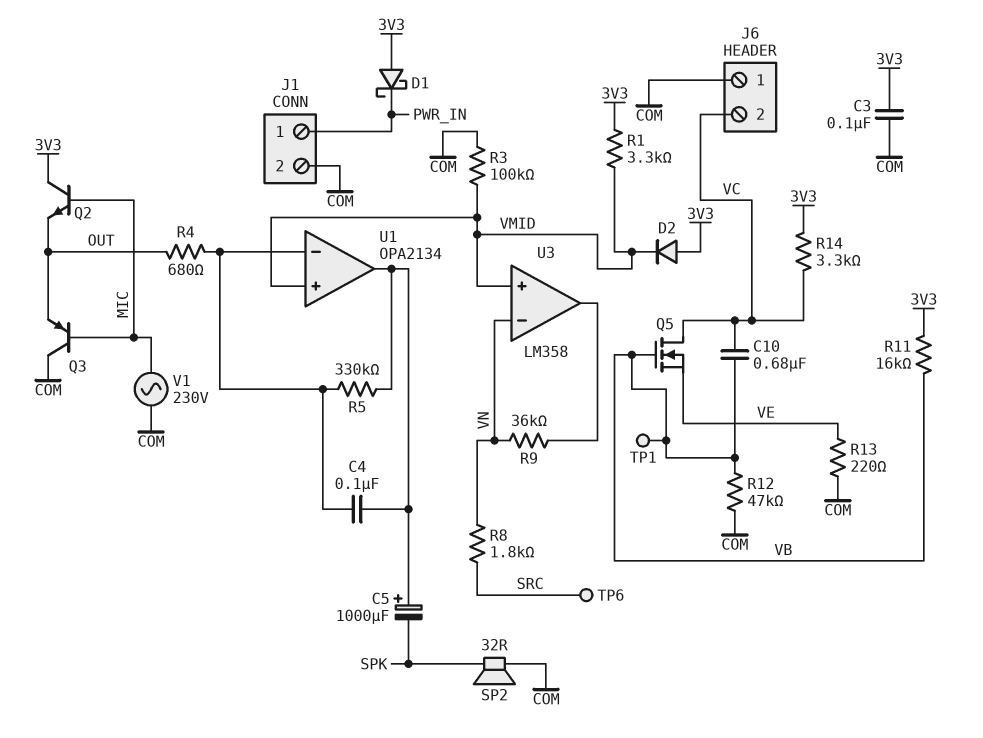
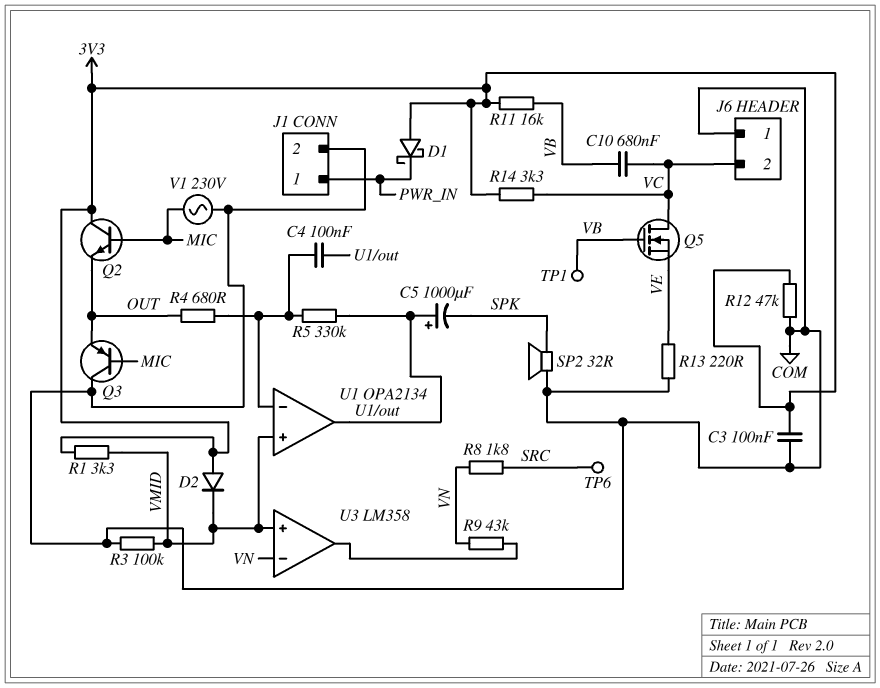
R9: 36k (U3/out, VN) -> 43k (U3/out, VN)
R12: 47k (COM, VB) -> 47k (3V3, COM)

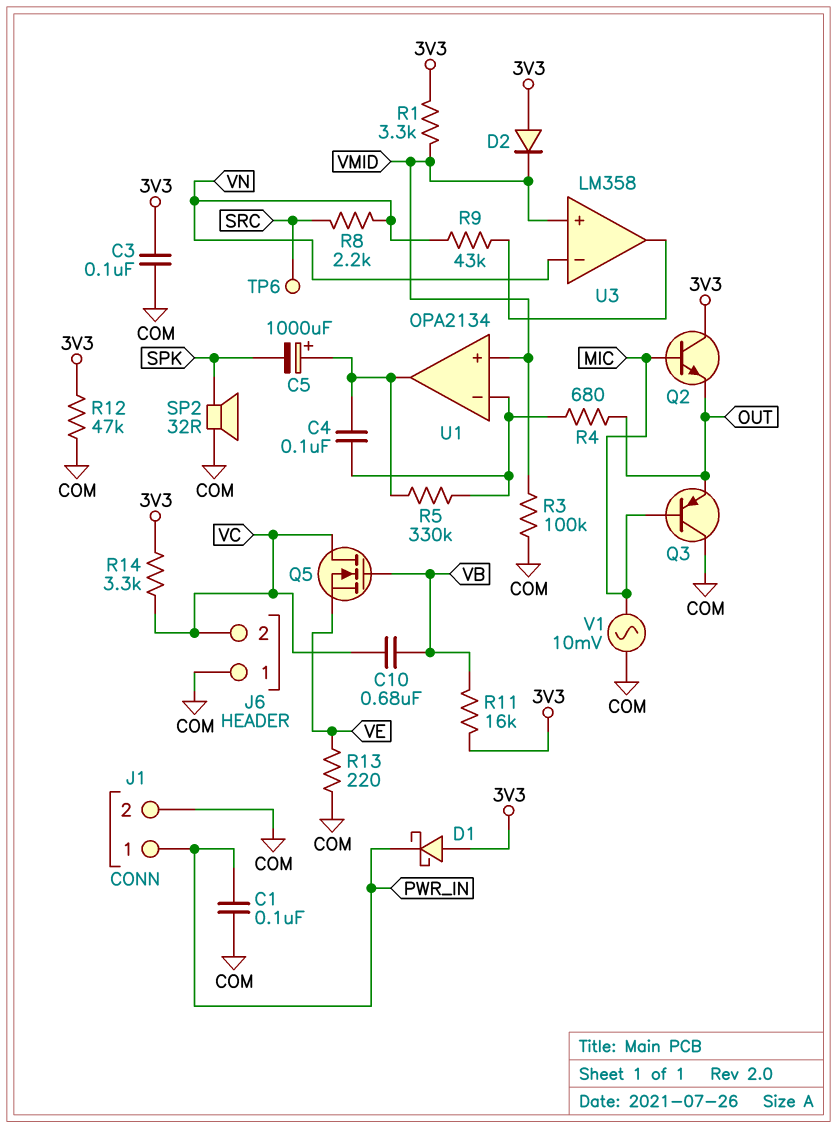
C1: none -> 100nF (COM, PWR_IN)
R8: 1.8k (SRC, VN) -> 2.2k (SRC, VN)
TP1: test point (VB) -> none
V1: AC 230V (COM, MIC) -> AC 10mV (COM, MIC)

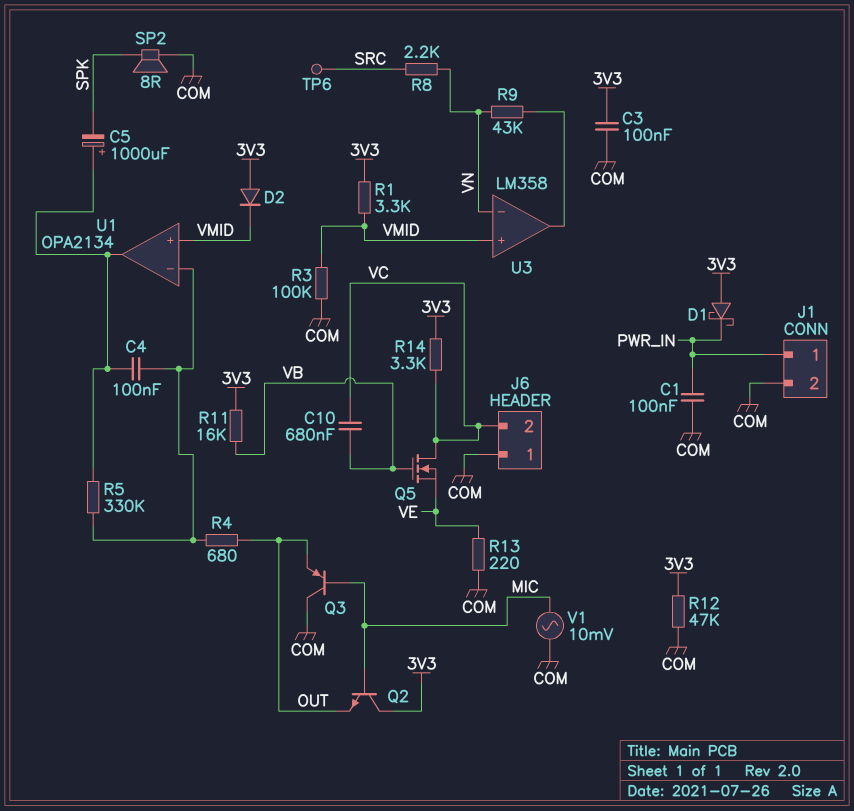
SP2: speaker 32R (COM, SPK) -> speaker 8R (COM, SPK)

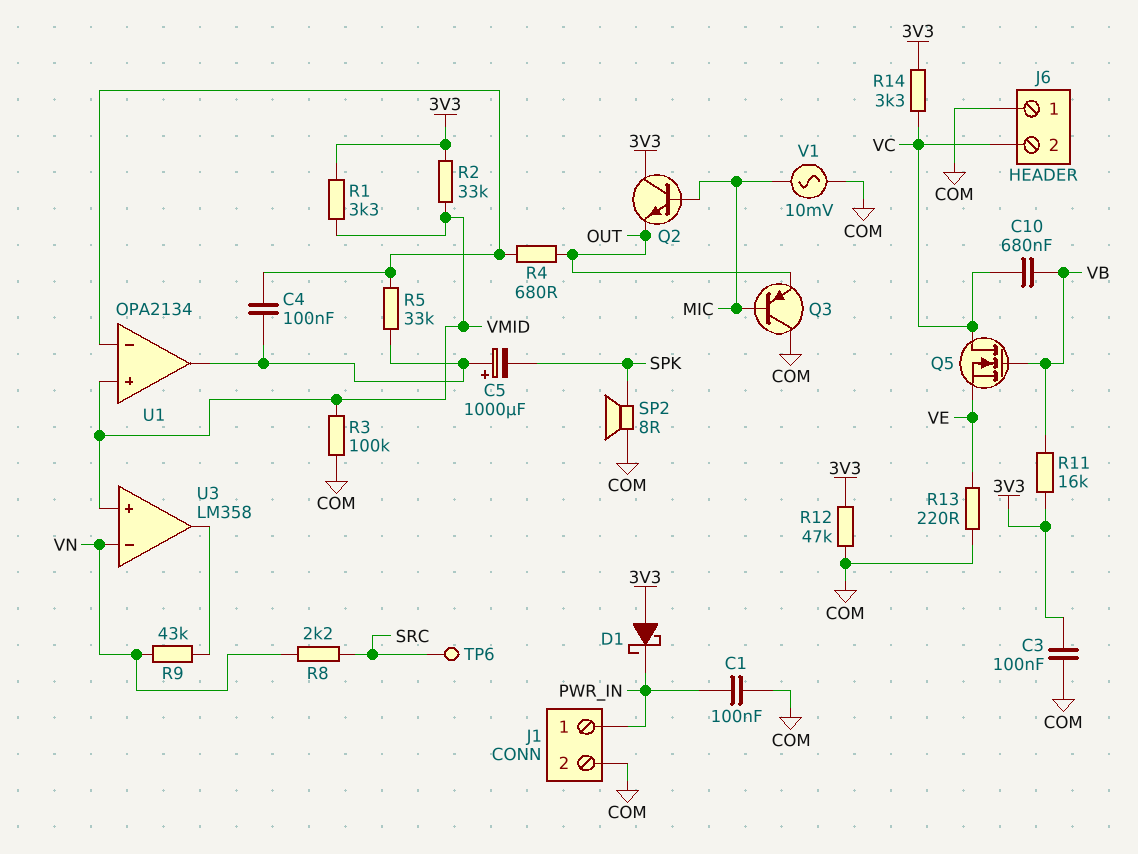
D2: diode (A 3V3, K VMID) -> none
R2: none -> 33k (3V3, VMID)
R5: 330k (U1/in-, U1/out) -> 33k (U1/in-, U1/out)

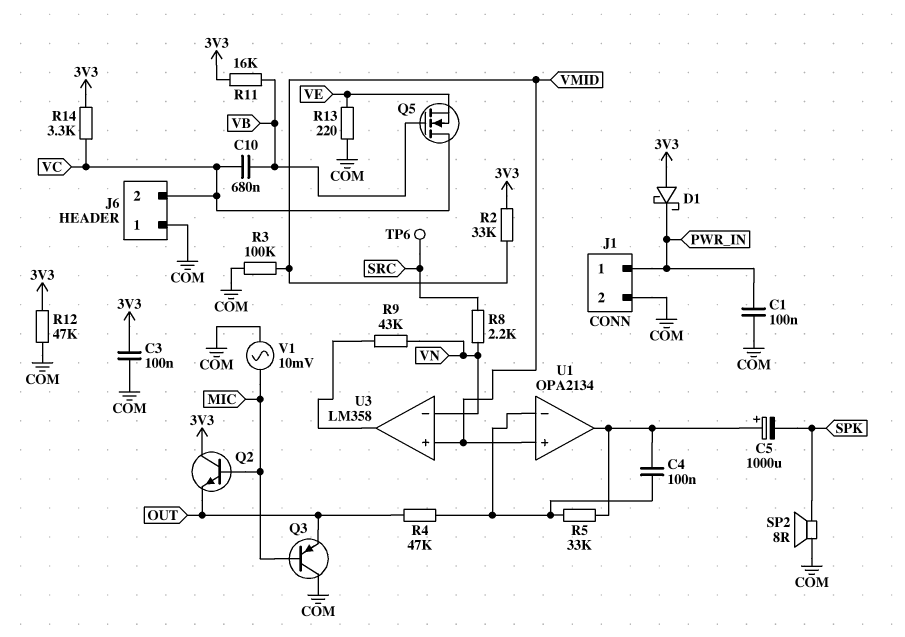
R1: 3.3k (3V3, VMID) -> none
R4: 680 (OUT, U1/in-) -> 47k (OUT, U1/in-)

